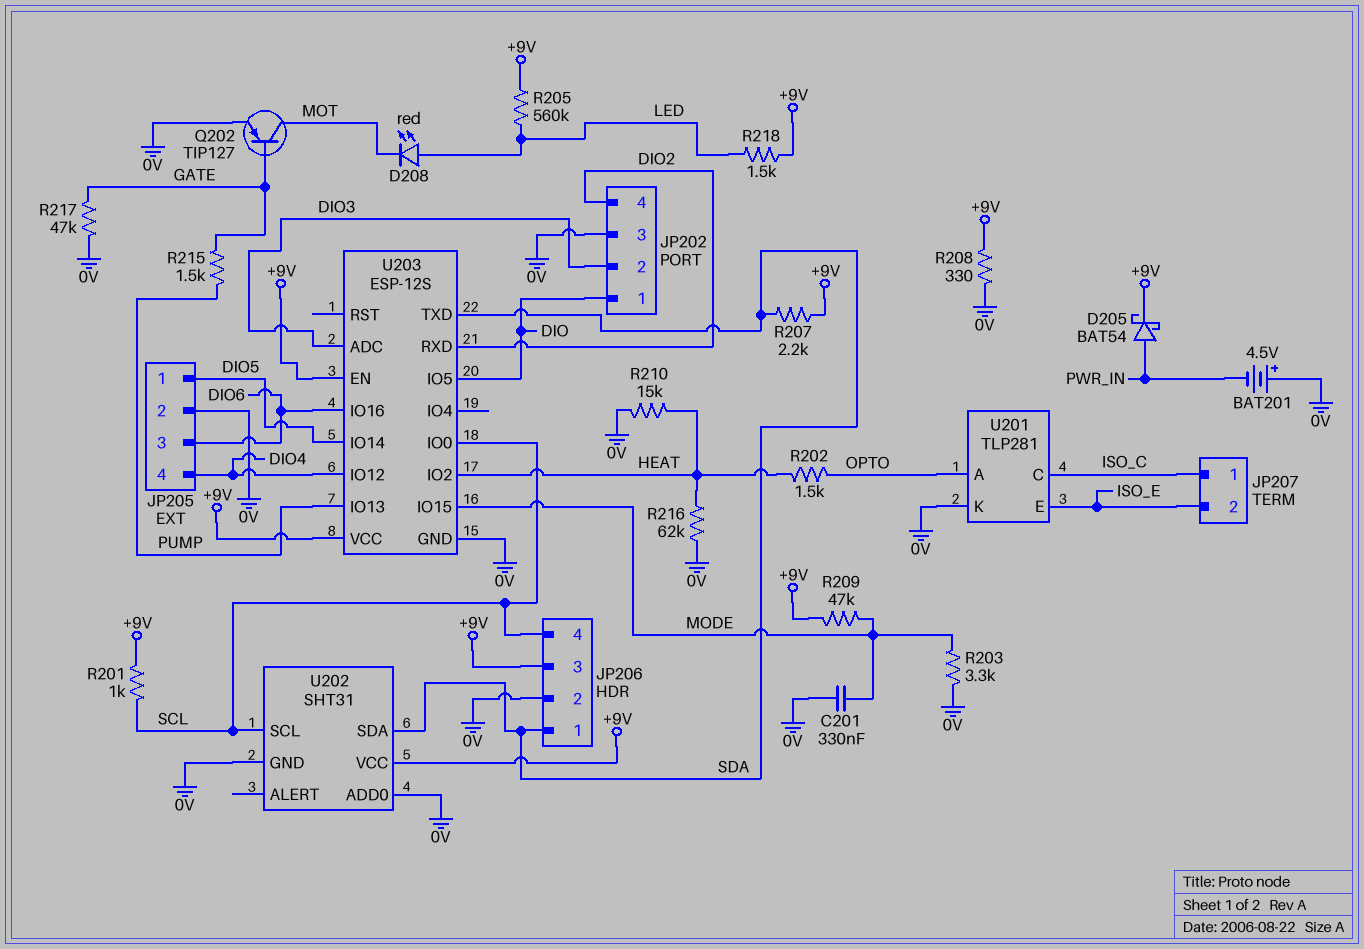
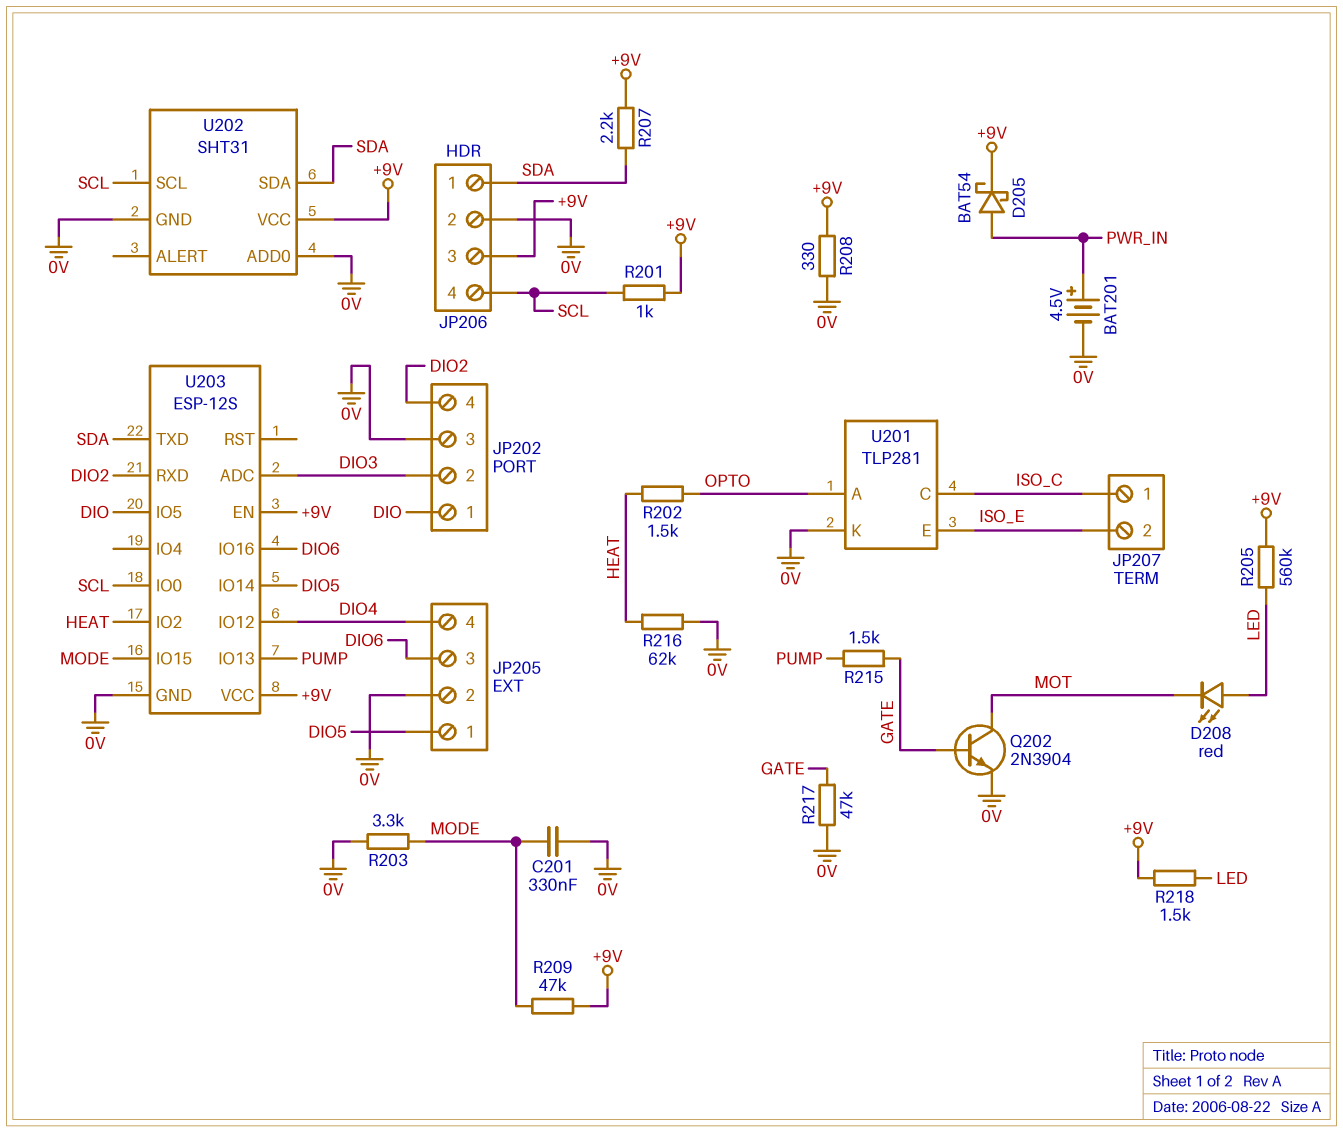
BAT201: 4.5V (plus 0V, minus PWR_IN) -> 4.5V (plus PWR_IN, minus 0V)
Q202: PNP TIP127 (B GATE, C MOT, E 0V) -> NPN 2N3904 (B GATE, C MOT, E 0V)
R210: 15k (0V, HEAT) -> none

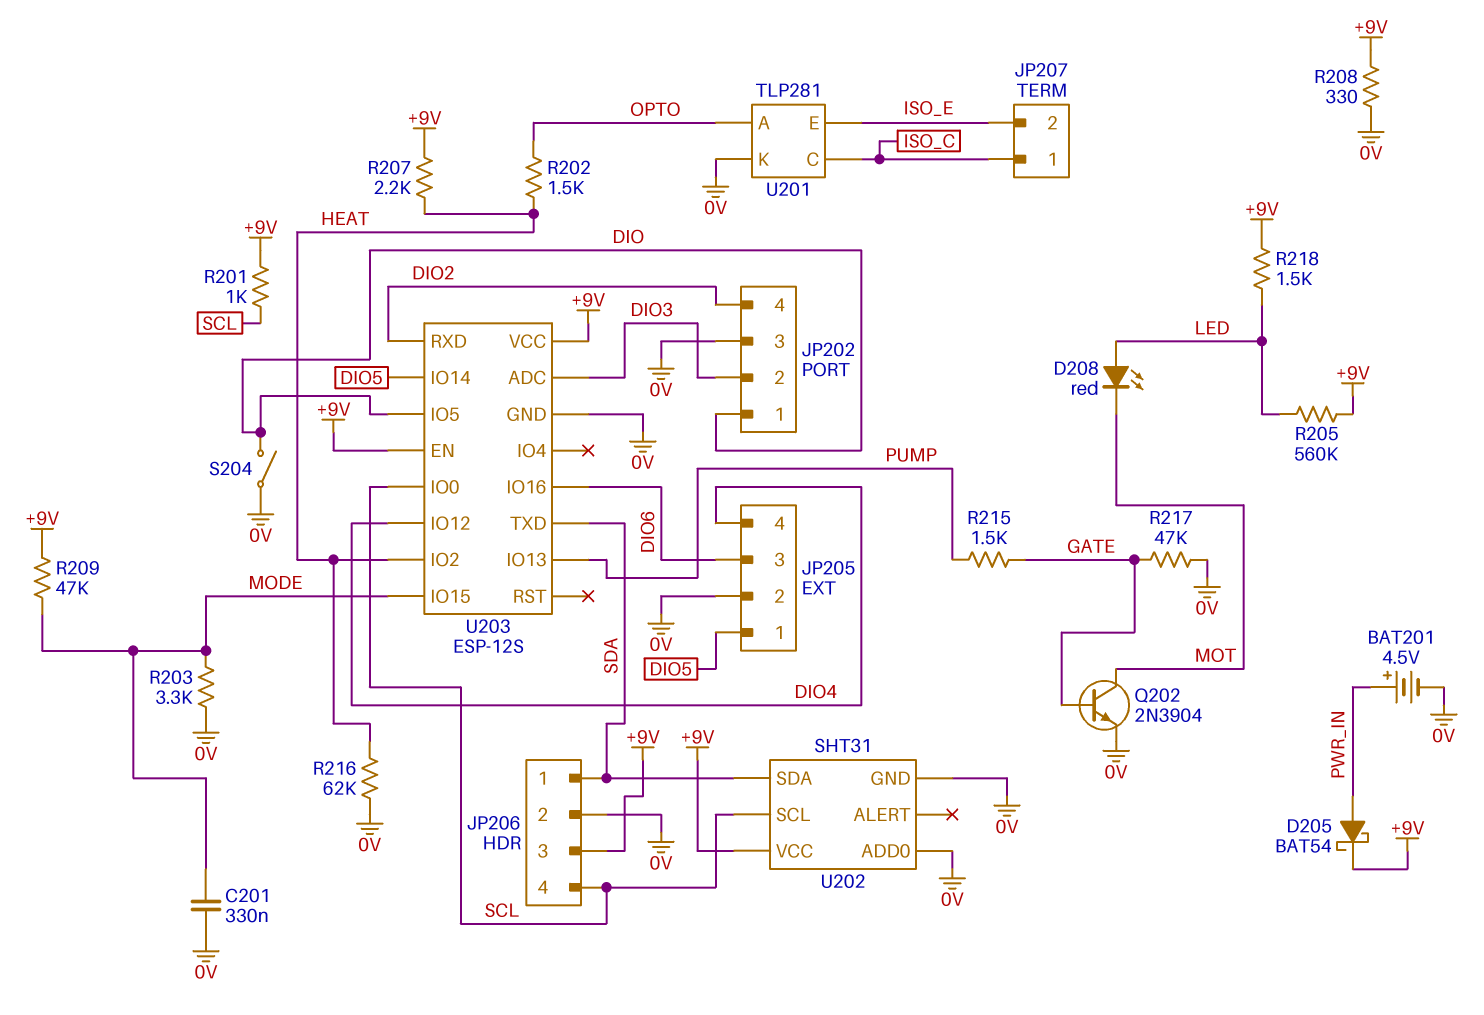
R207: 2.2k (+9V, SDA) -> 2.2k (+9V, HEAT)
S204: none -> switch (0V, DIO)

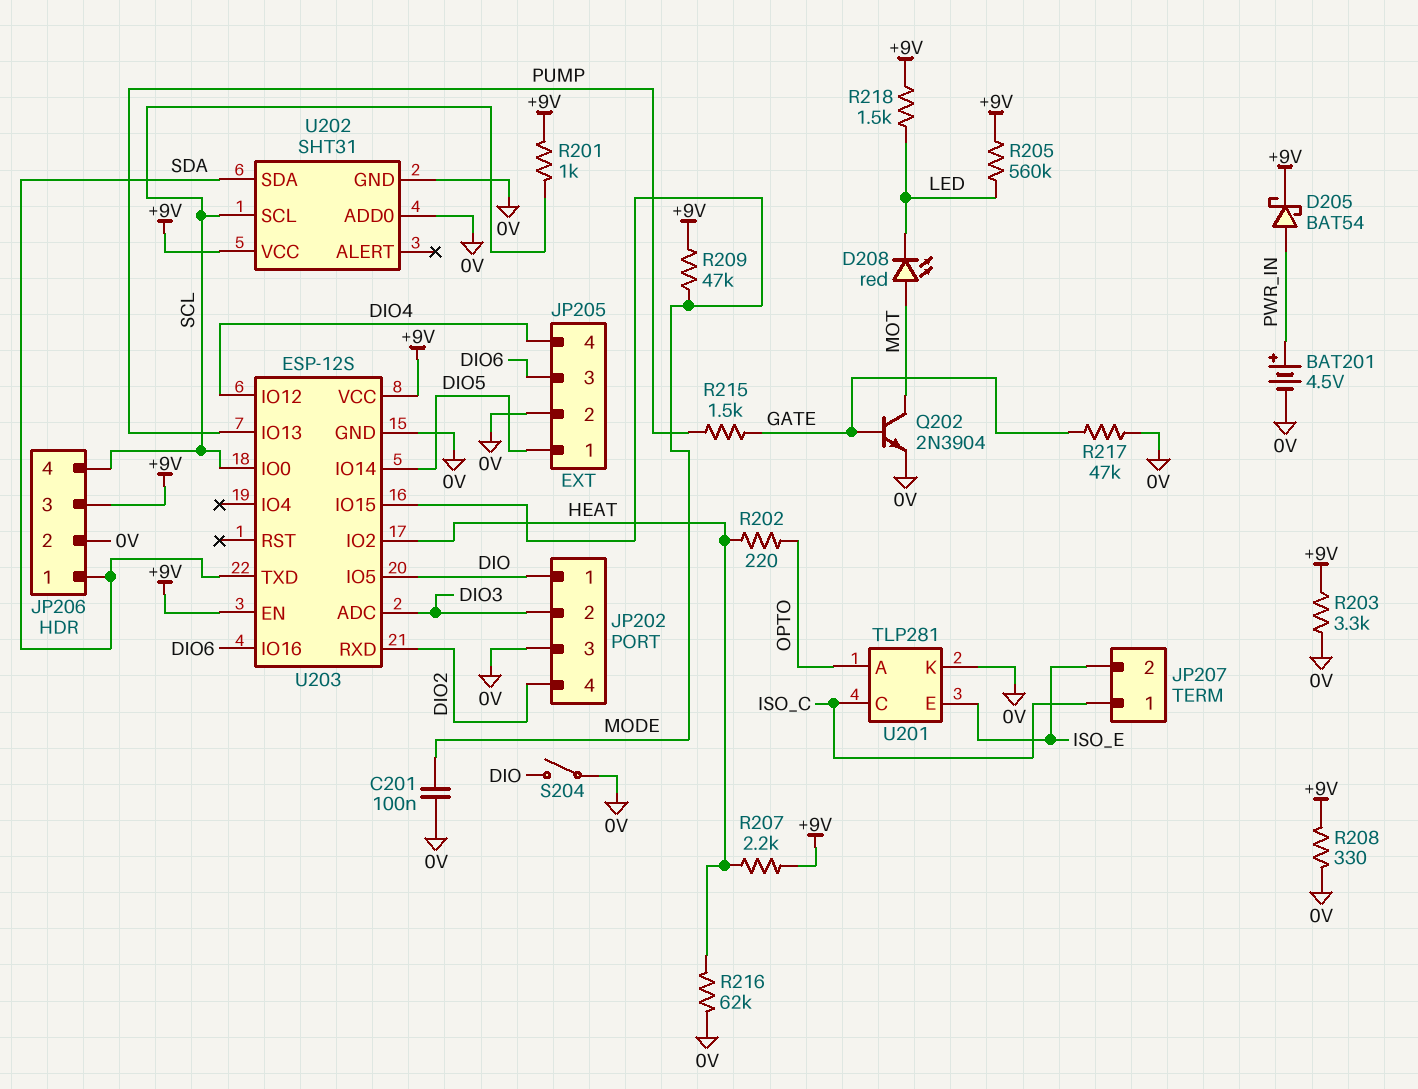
C201: 330nF (0V, MODE) -> 100nF (0V, MODE)
D208: LED red (A LED, K MOT) -> LED red (A MOT, K LED)
R202: 1.5k (HEAT, OPTO) -> 220 (HEAT, OPTO)
R203: 3.3k (0V, MODE) -> 3.3k (+9V, 0V)

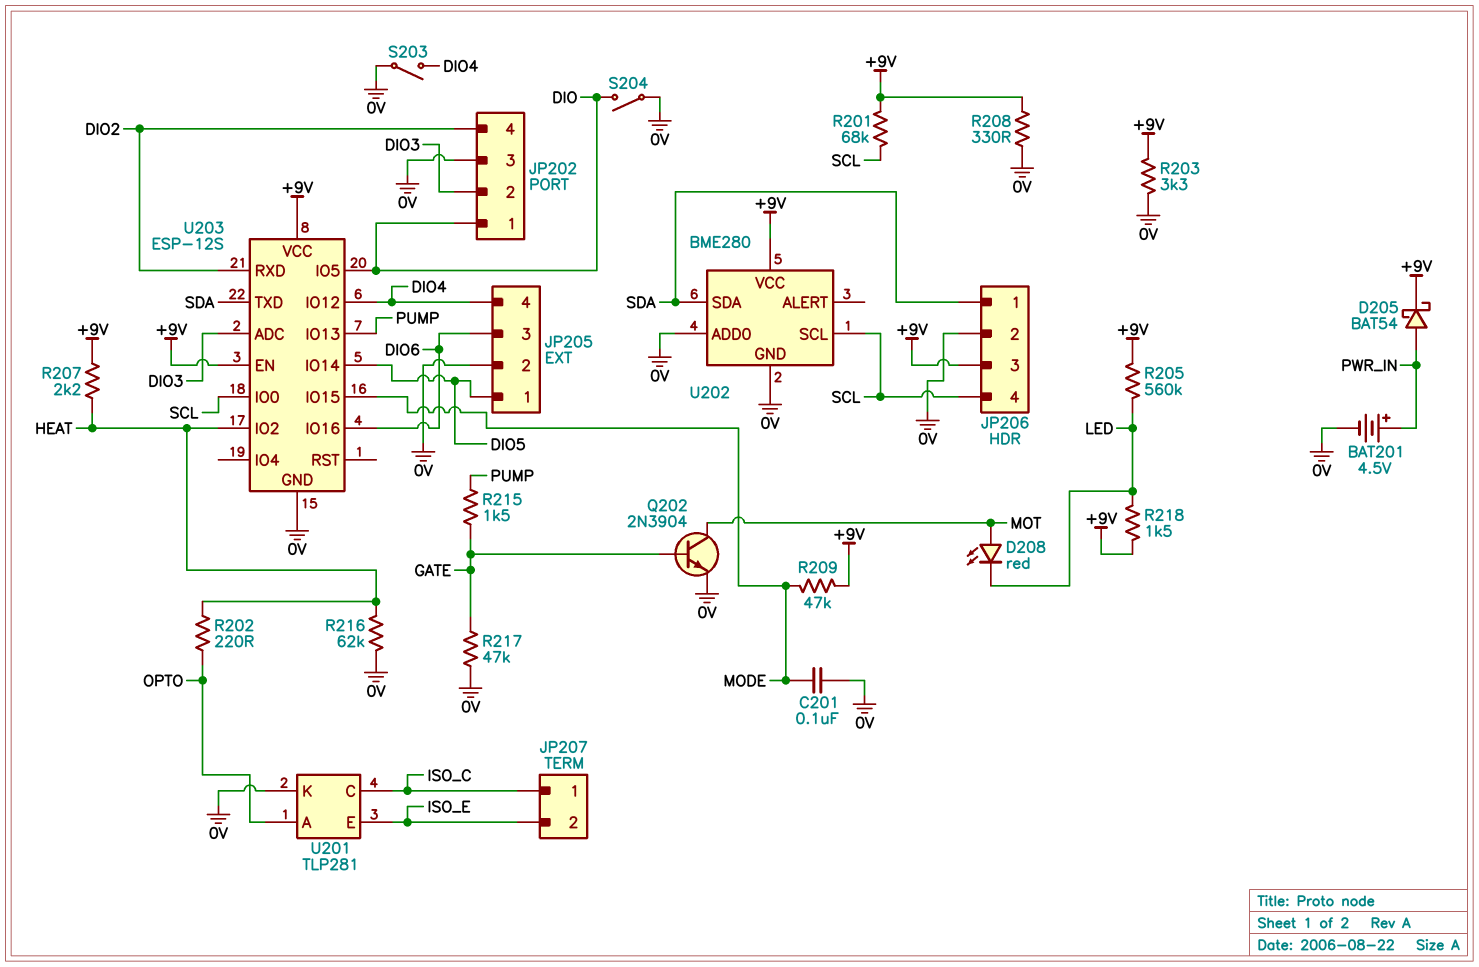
R201: 1k (+9V, SCL) -> 68k (+9V, SCL)
S203: none -> switch (0V, DIO4)
U202: SHT31 -> BME280

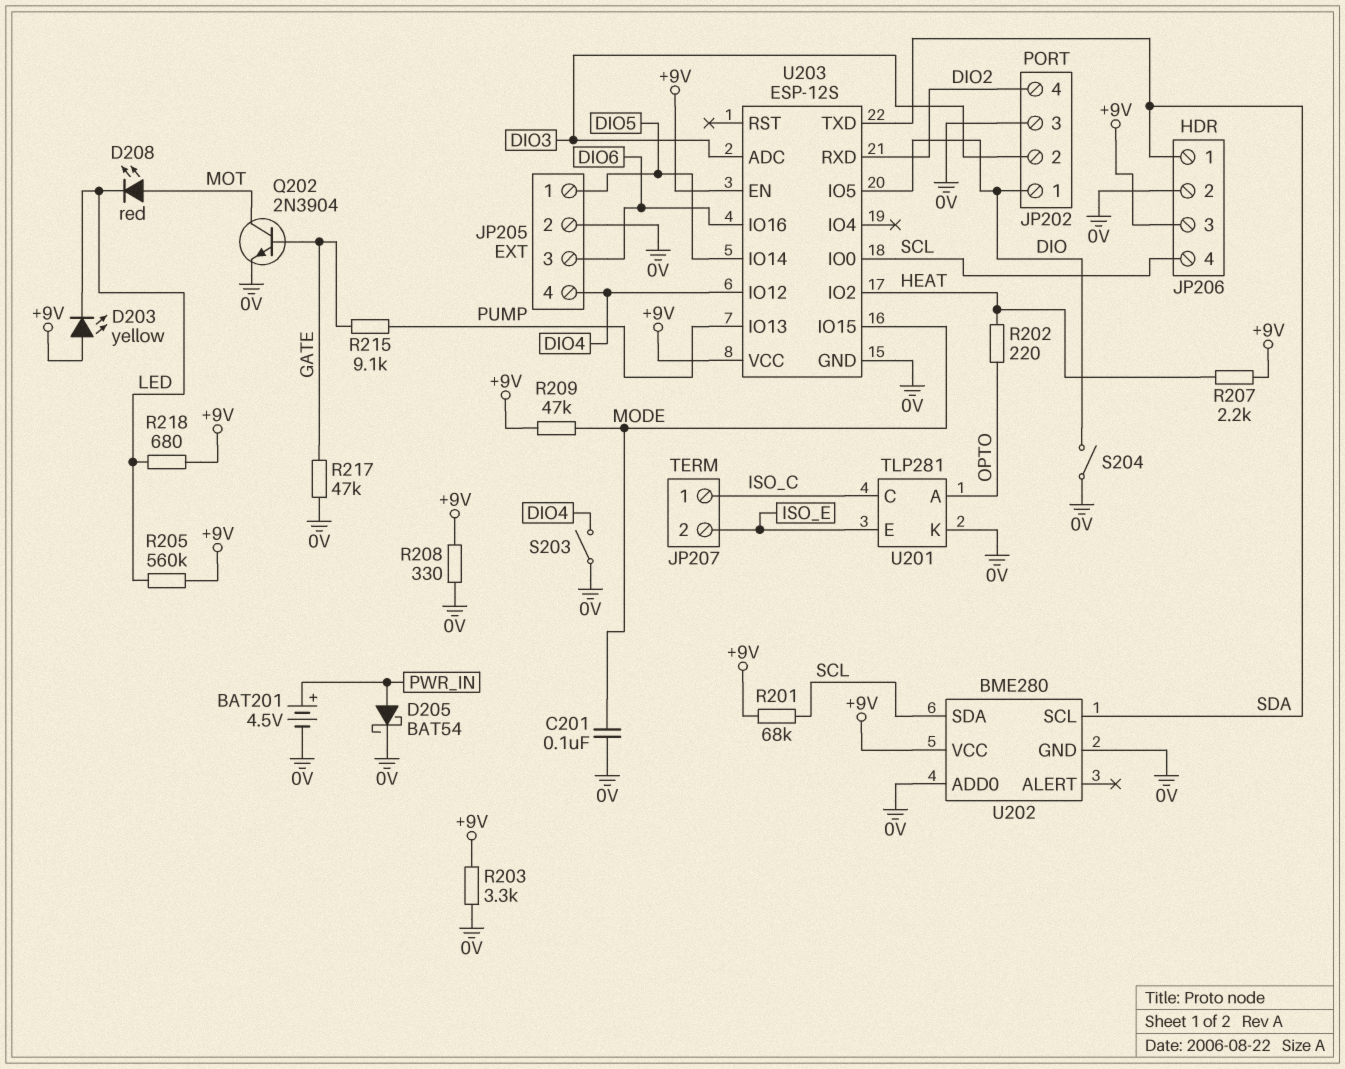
D203: none -> LED yellow (A +9V, K LED)
D205: schottky BAT54 (A PWR_IN, K +9V) -> schottky BAT54 (A PWR_IN, K 0V)
R215: 1.5k (GATE, PUMP) -> 9.1k (GATE, PUMP)
R216: 62k (0V, HEAT) -> none
R218: 1.5k (+9V, LED) -> 680 (+9V, LED)
U202 pin SCL: SCL -> SDA
U202 pin SDA: SDA -> SCL

